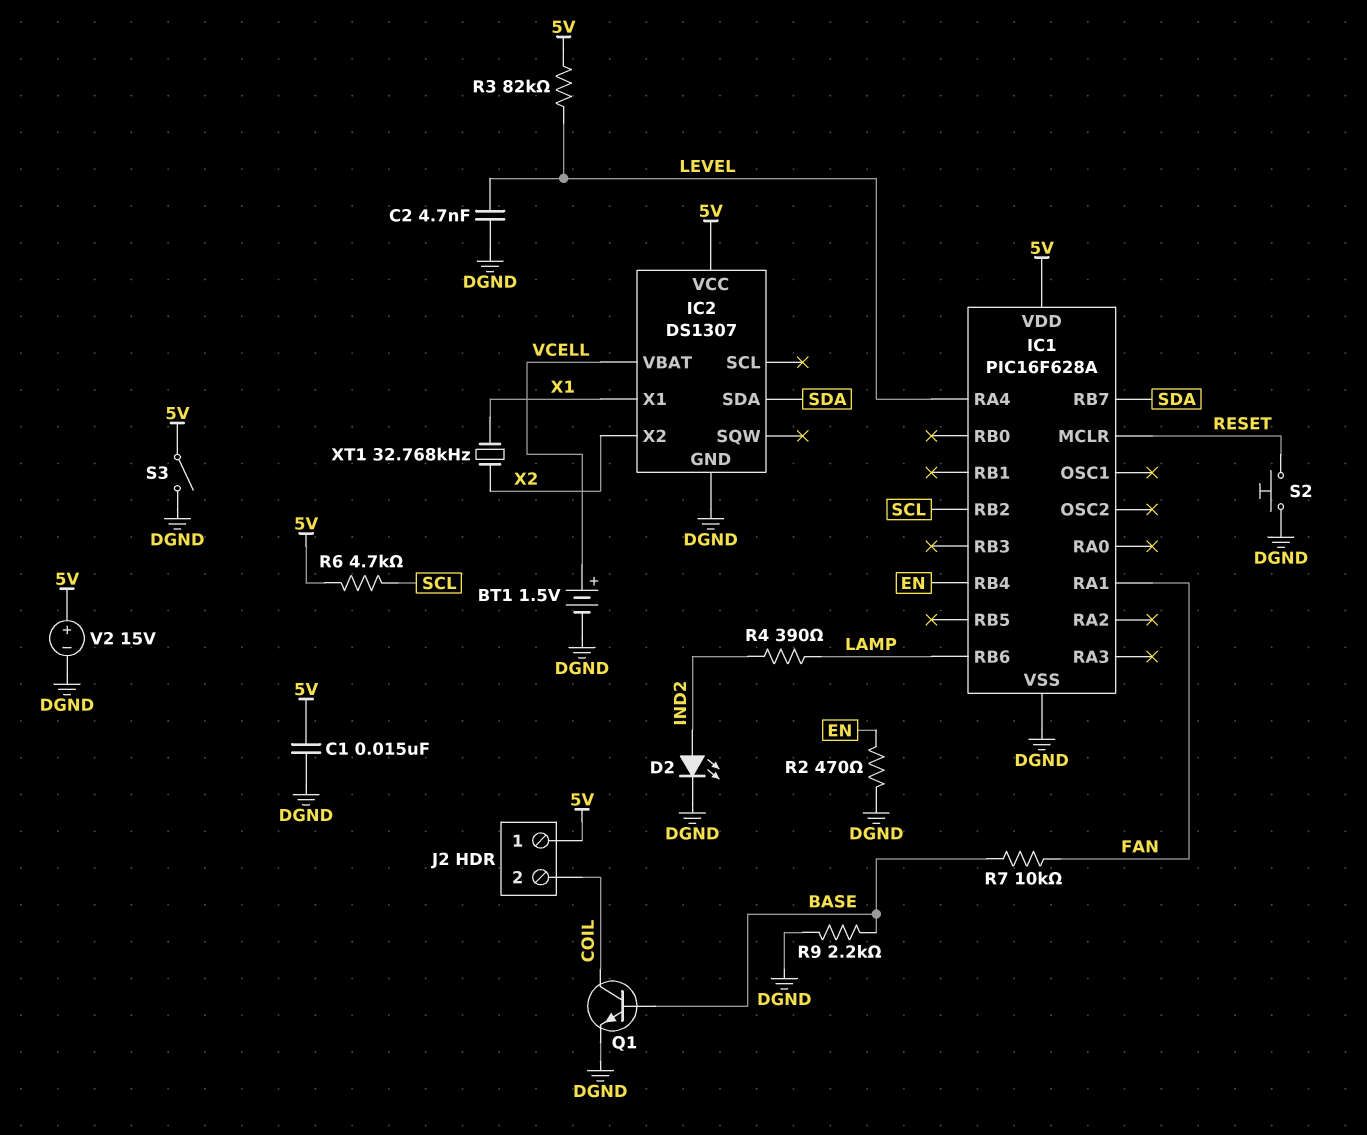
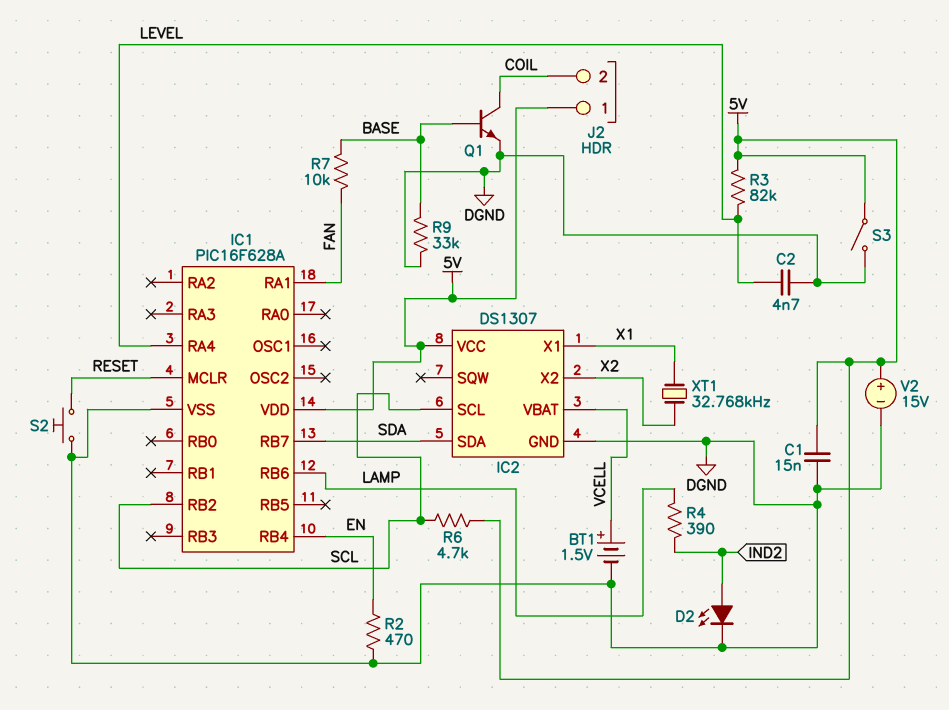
IC2 pin SCL: none -> SCL
R9: 2.2k (BASE, DGND) -> 33k (BASE, DGND)

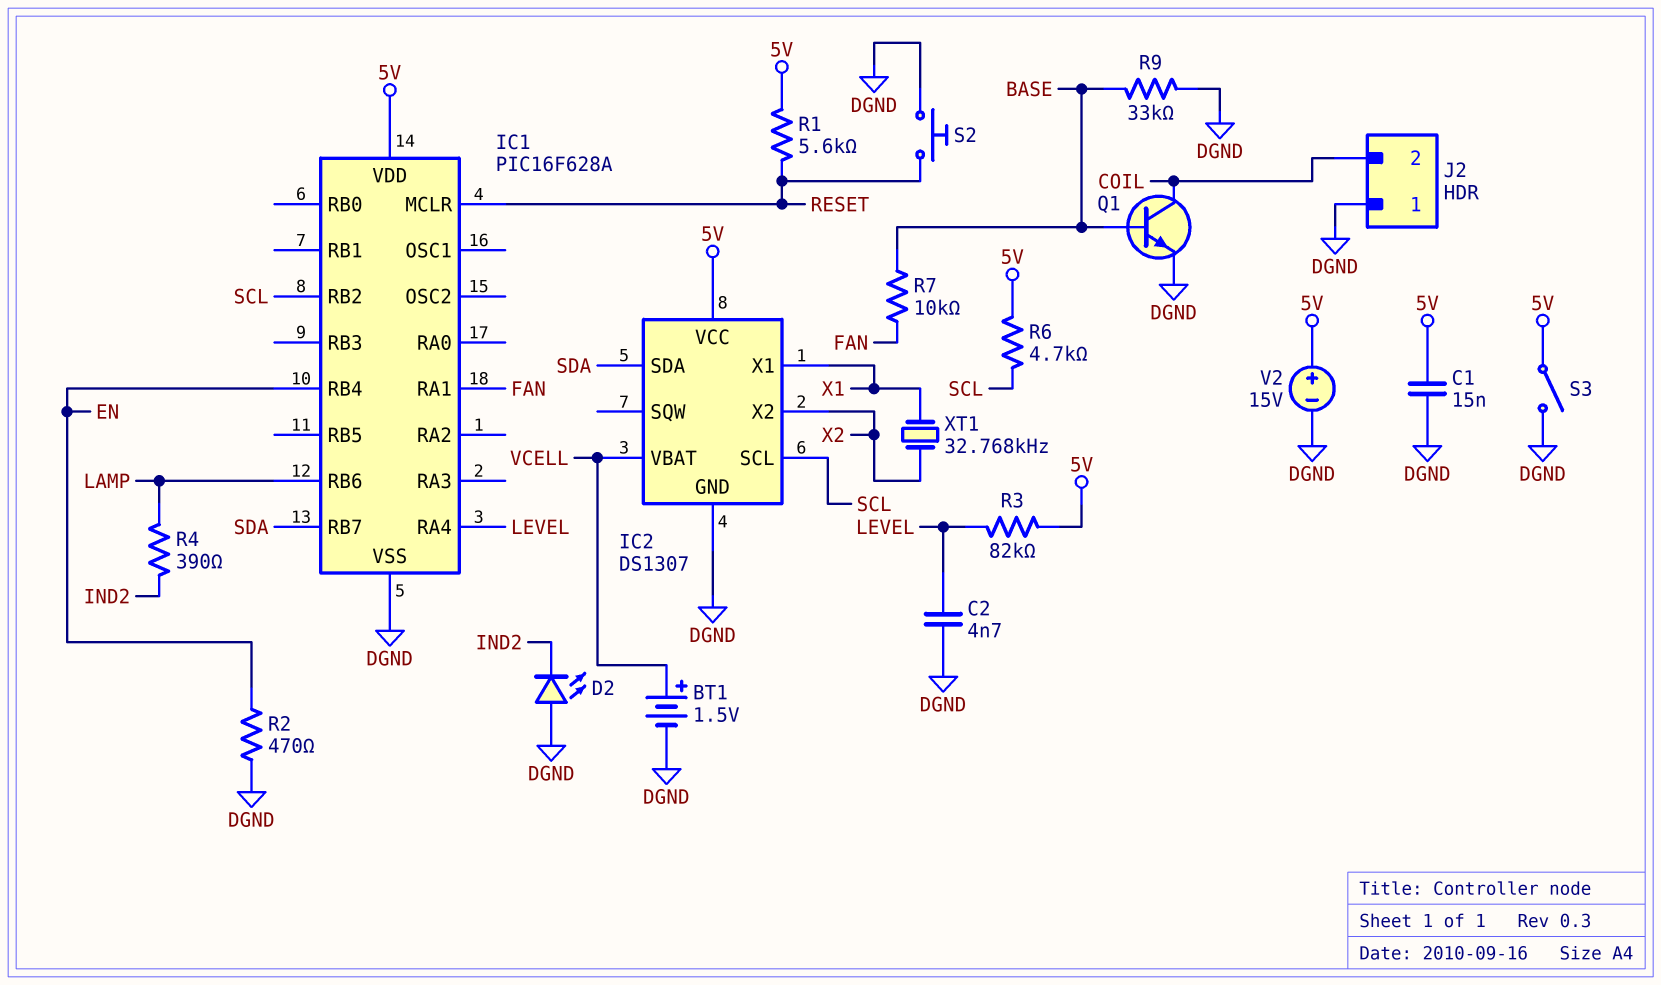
D2: LED (A IND2, K DGND) -> LED (A DGND, K IND2)
J2 pin 1: 5V -> DGND
R1: none -> 5.6k (5V, RESET)

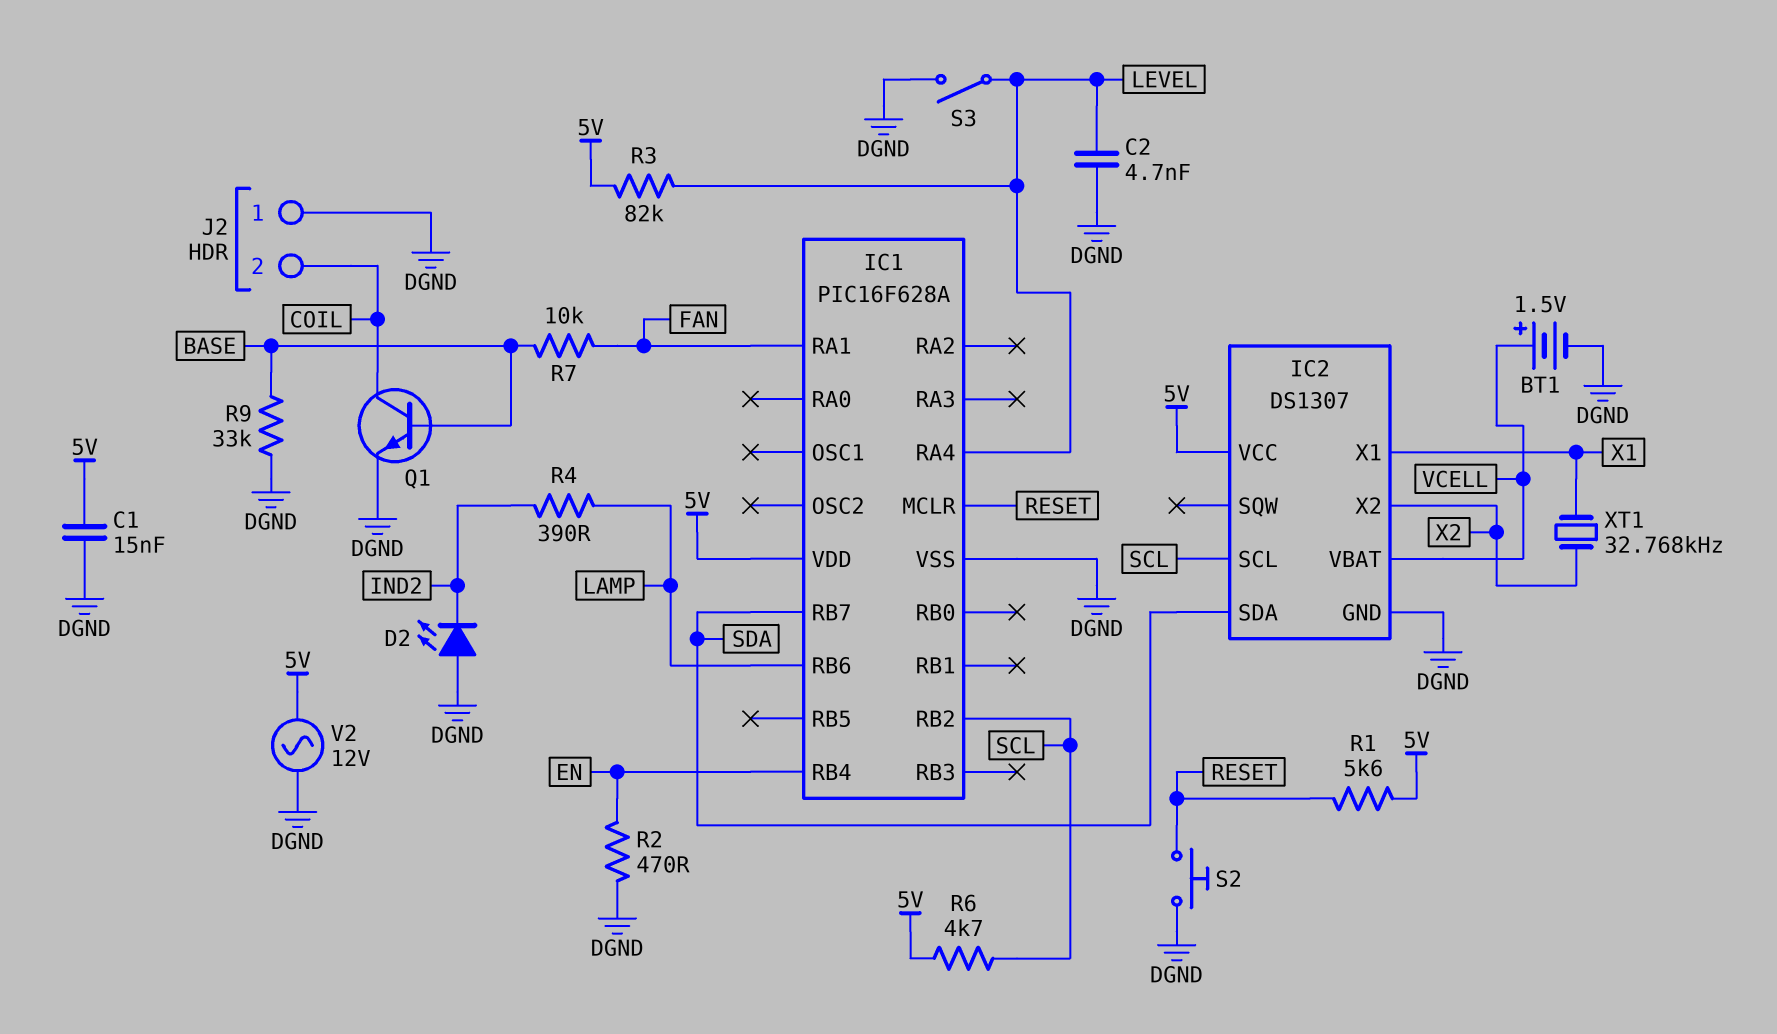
S3: switch (5V, DGND) -> switch (DGND, LEVEL)
V2: 15V (plus 5V, minus DGND) -> AC 12V (5V, DGND)

